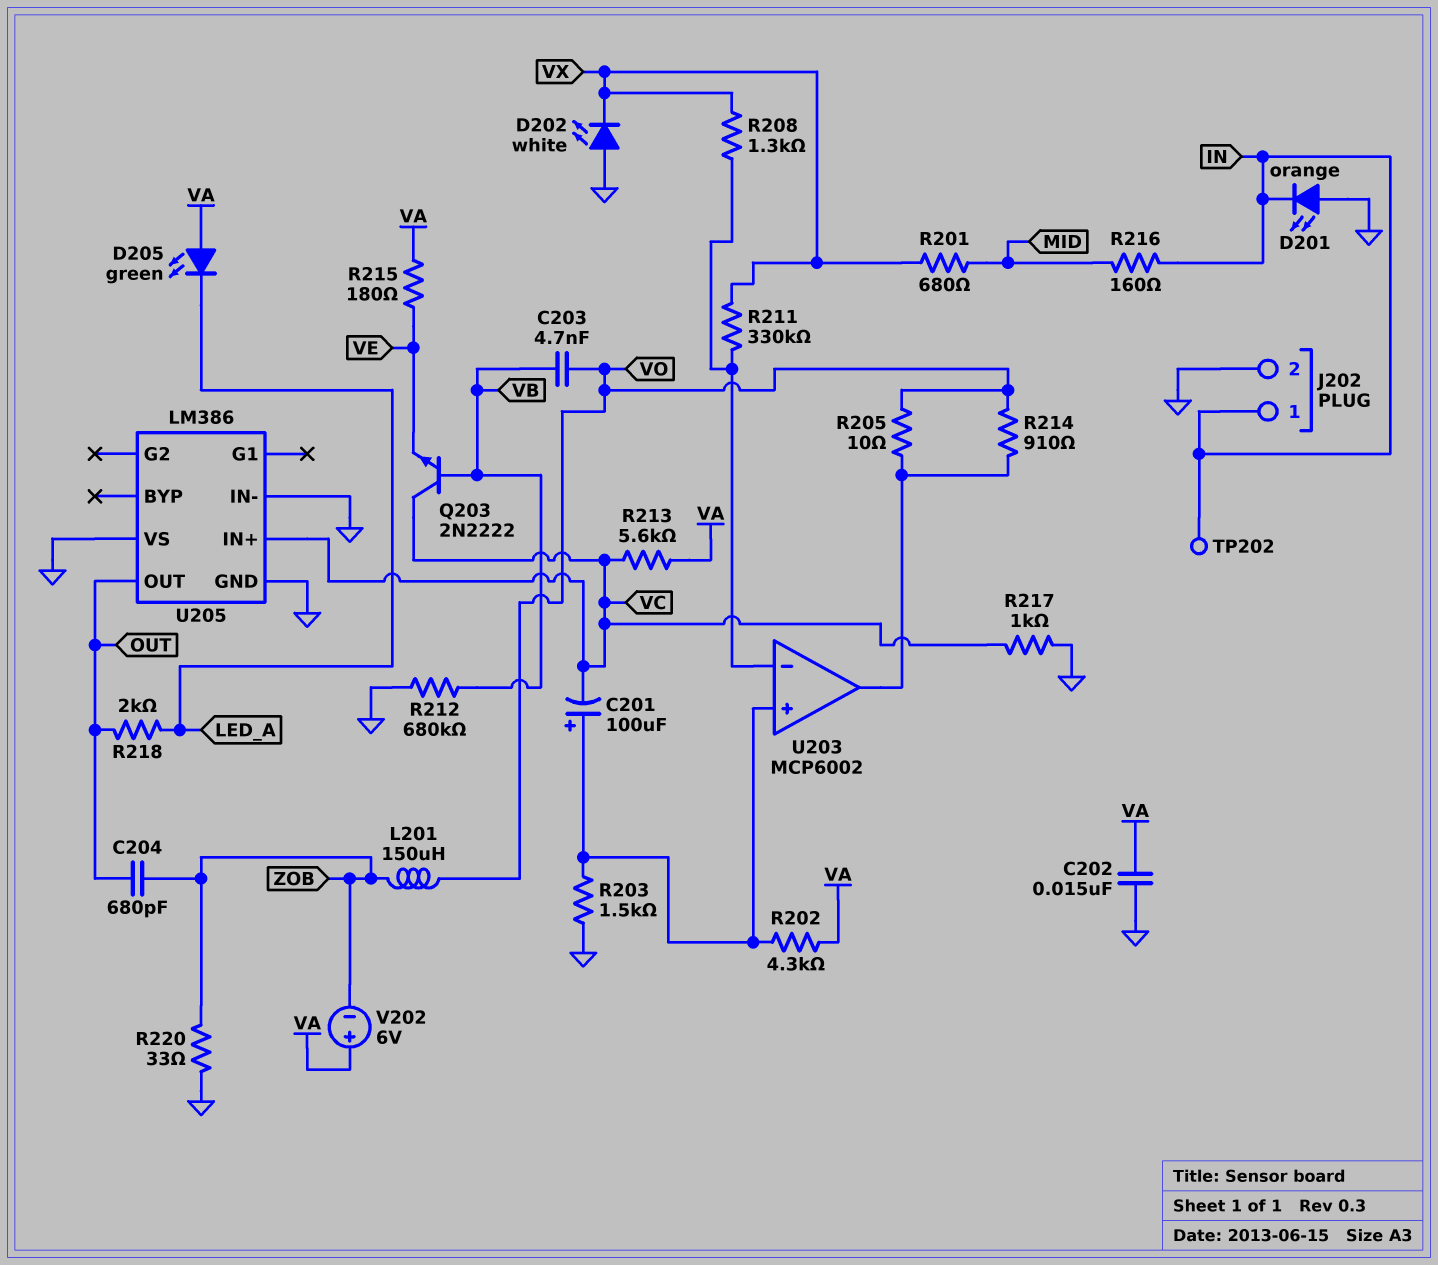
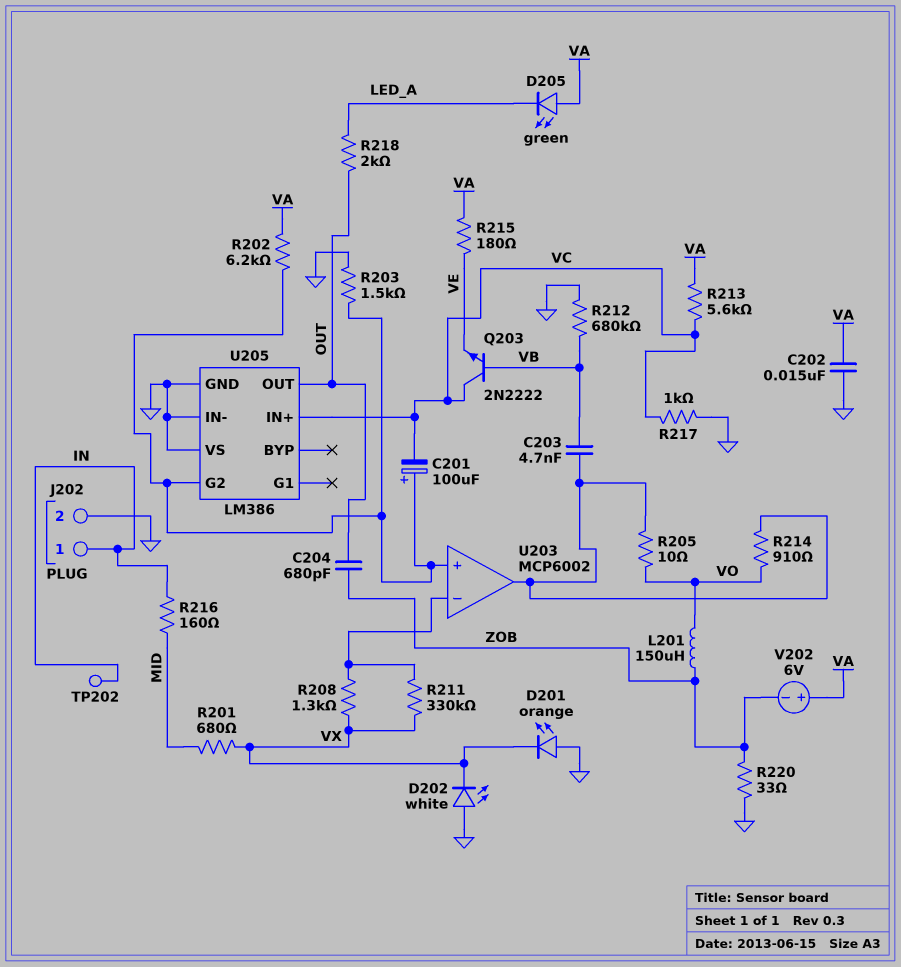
C203: 4.7nF (VB, VO) -> 4.7nF (U203/out, VB)
D201: LED orange (A GND, K IN) -> LED orange (A GND, K VX)
R202: 4.3k (U203/in+, VA) -> 6.2k (U203/in+, VA)
U205 pin G2: none -> U203/in+

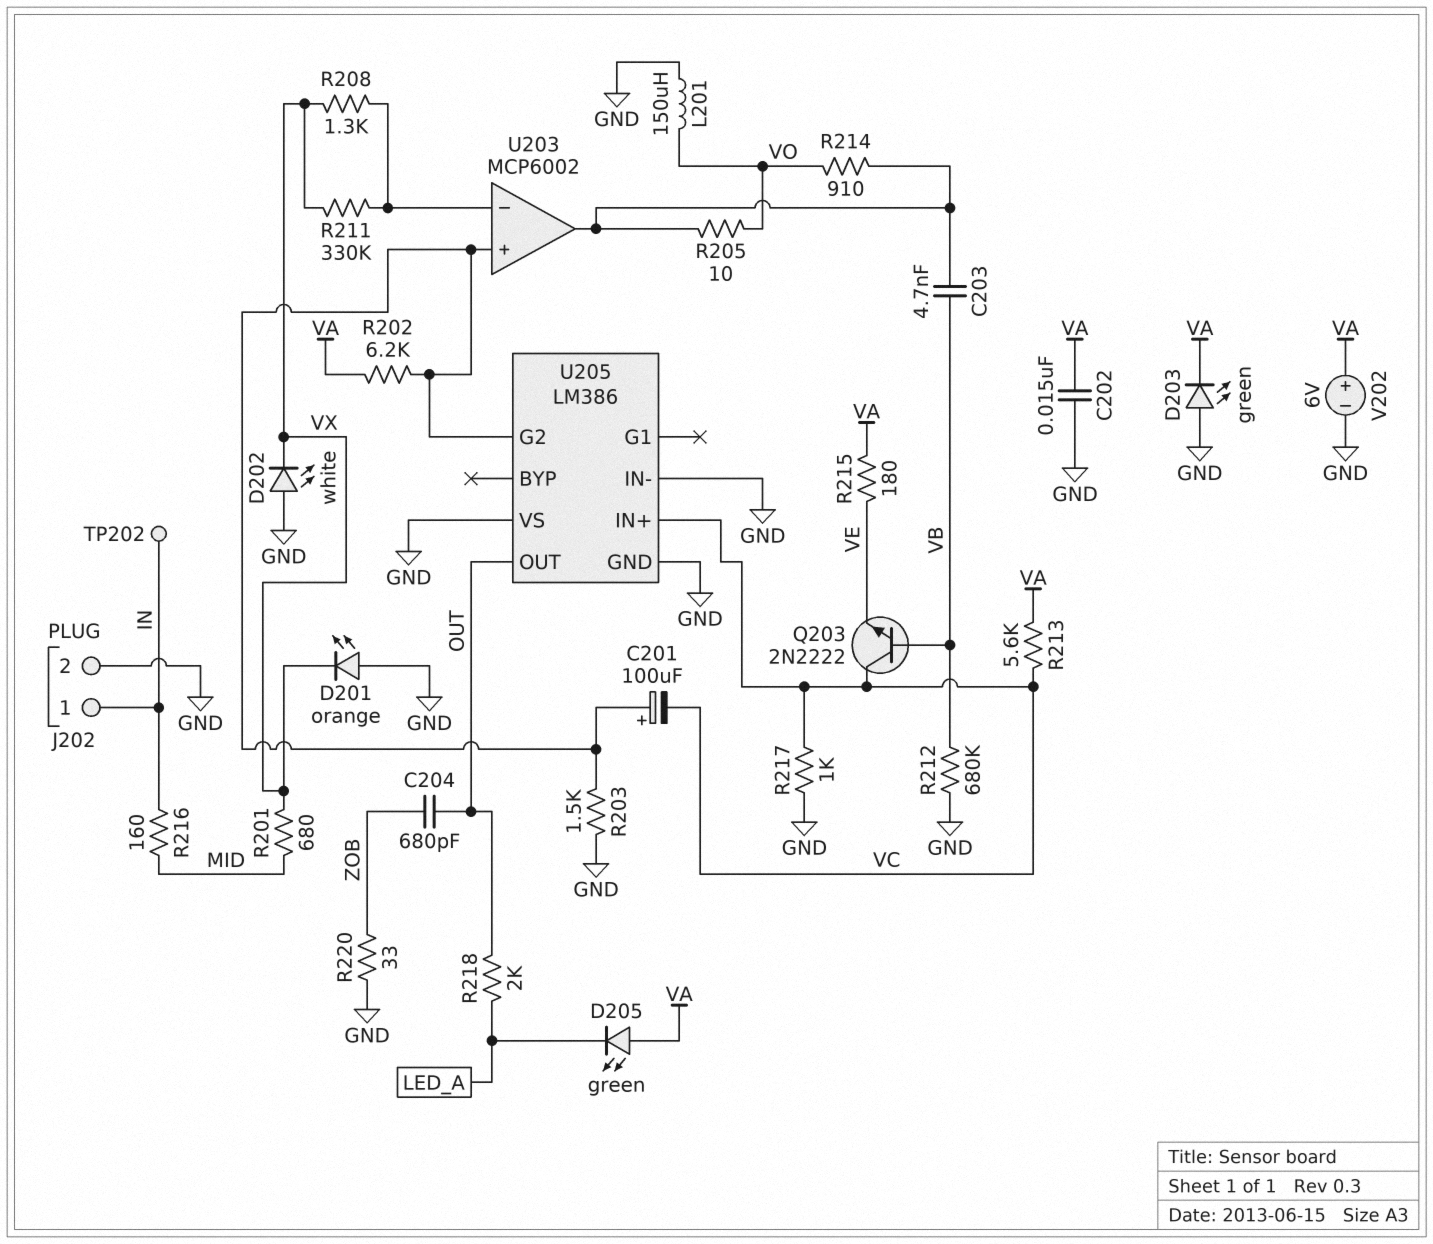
D203: none -> LED green (A GND, K VA)
L201: 150uH (VO, ZOB) -> 150uH (GND, VO)
V202: 6V (plus VA, minus ZOB) -> 6V (plus VA, minus GND)

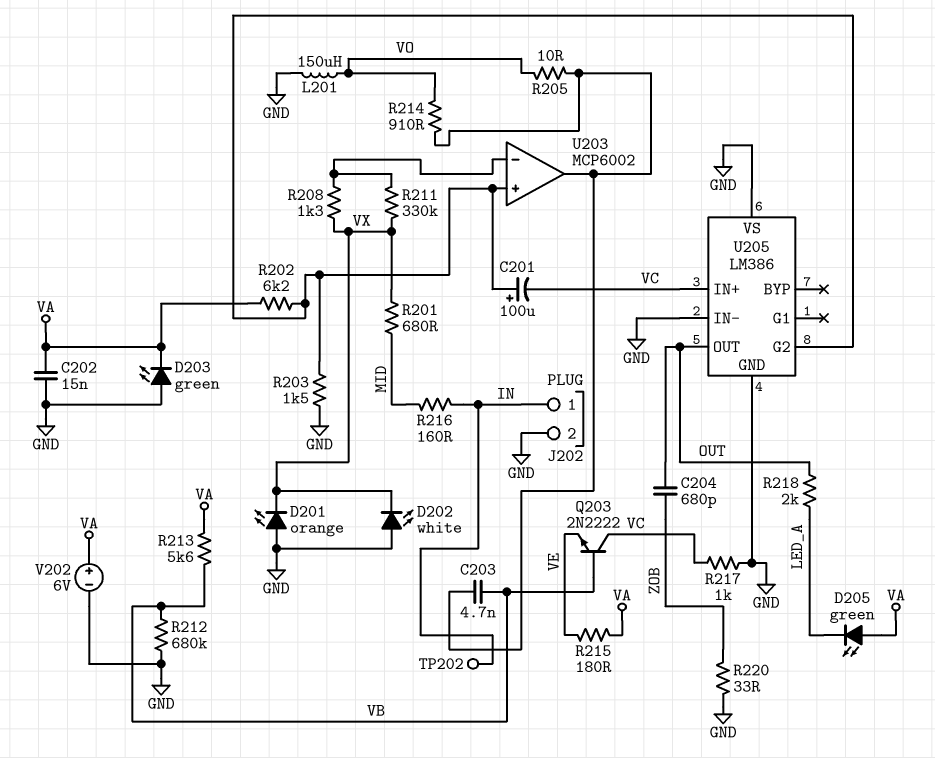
R213: 5.6k (VA, VC) -> 5.6k (VA, VB)

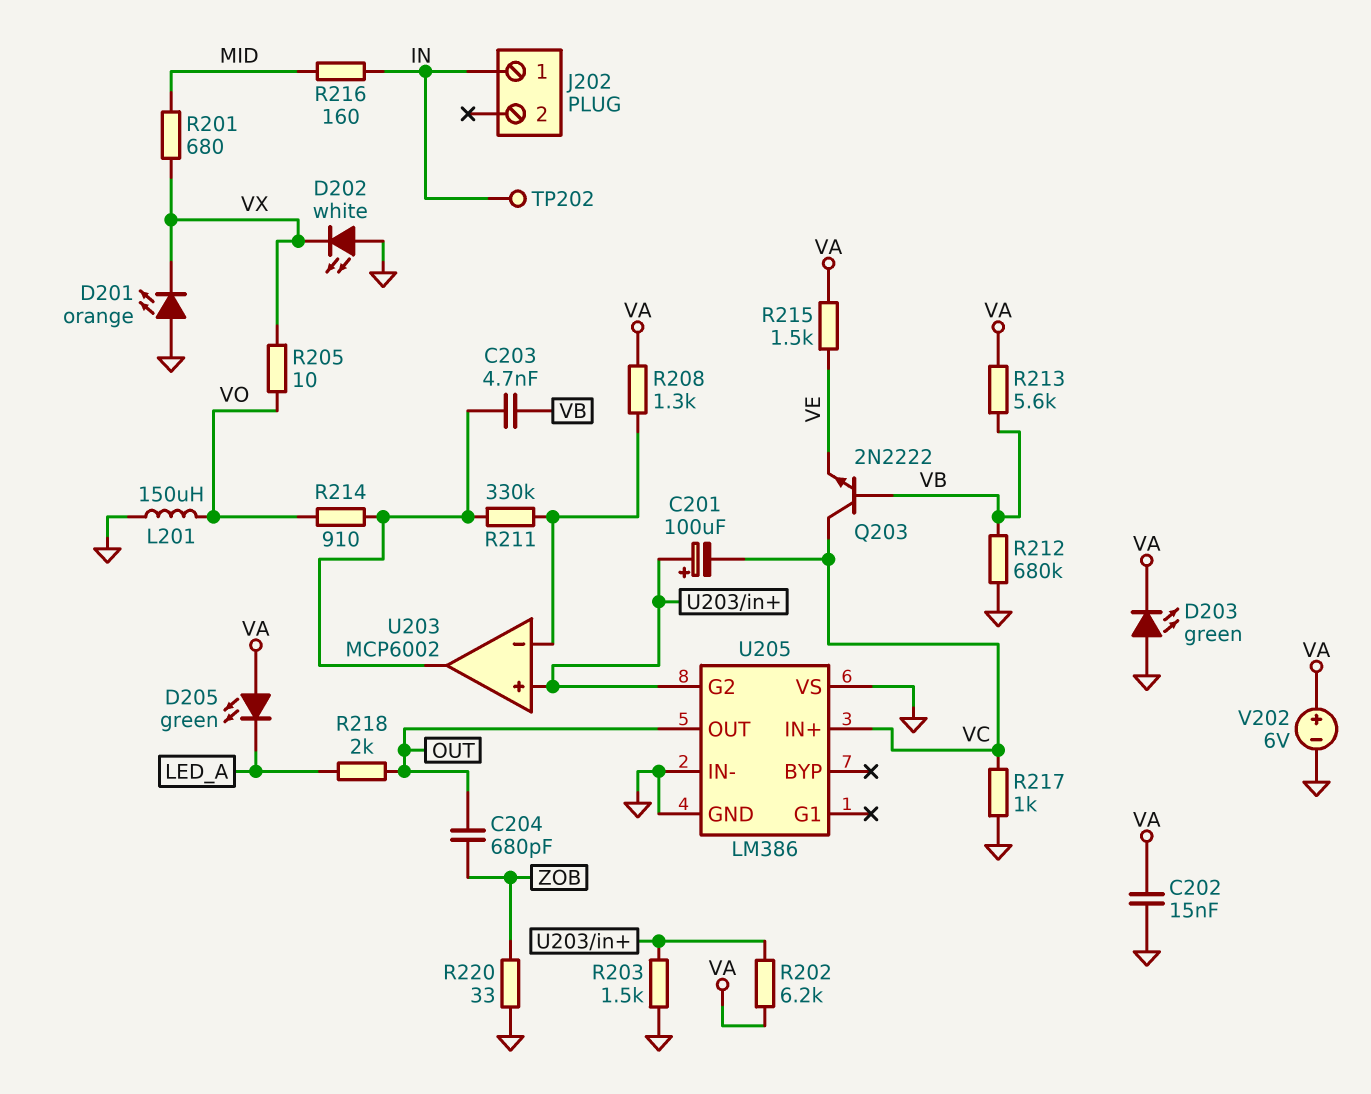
J202 pin 2: GND -> none
R205: 10 (U203/out, VO) -> 10 (VO, VX)
R208: 1.3k (U203/in-, VX) -> 1.3k (U203/in-, VA)
R211: 330k (U203/in-, VX) -> 330k (U203/in-, U203/out)
R215: 180 (VA, VE) -> 1.5k (VA, VE)

